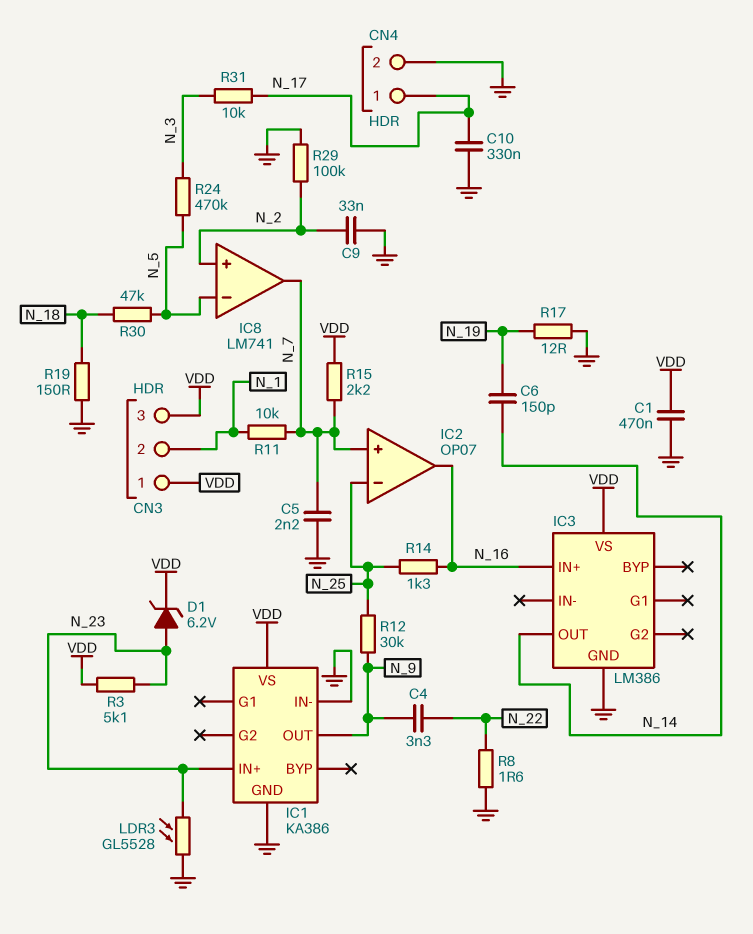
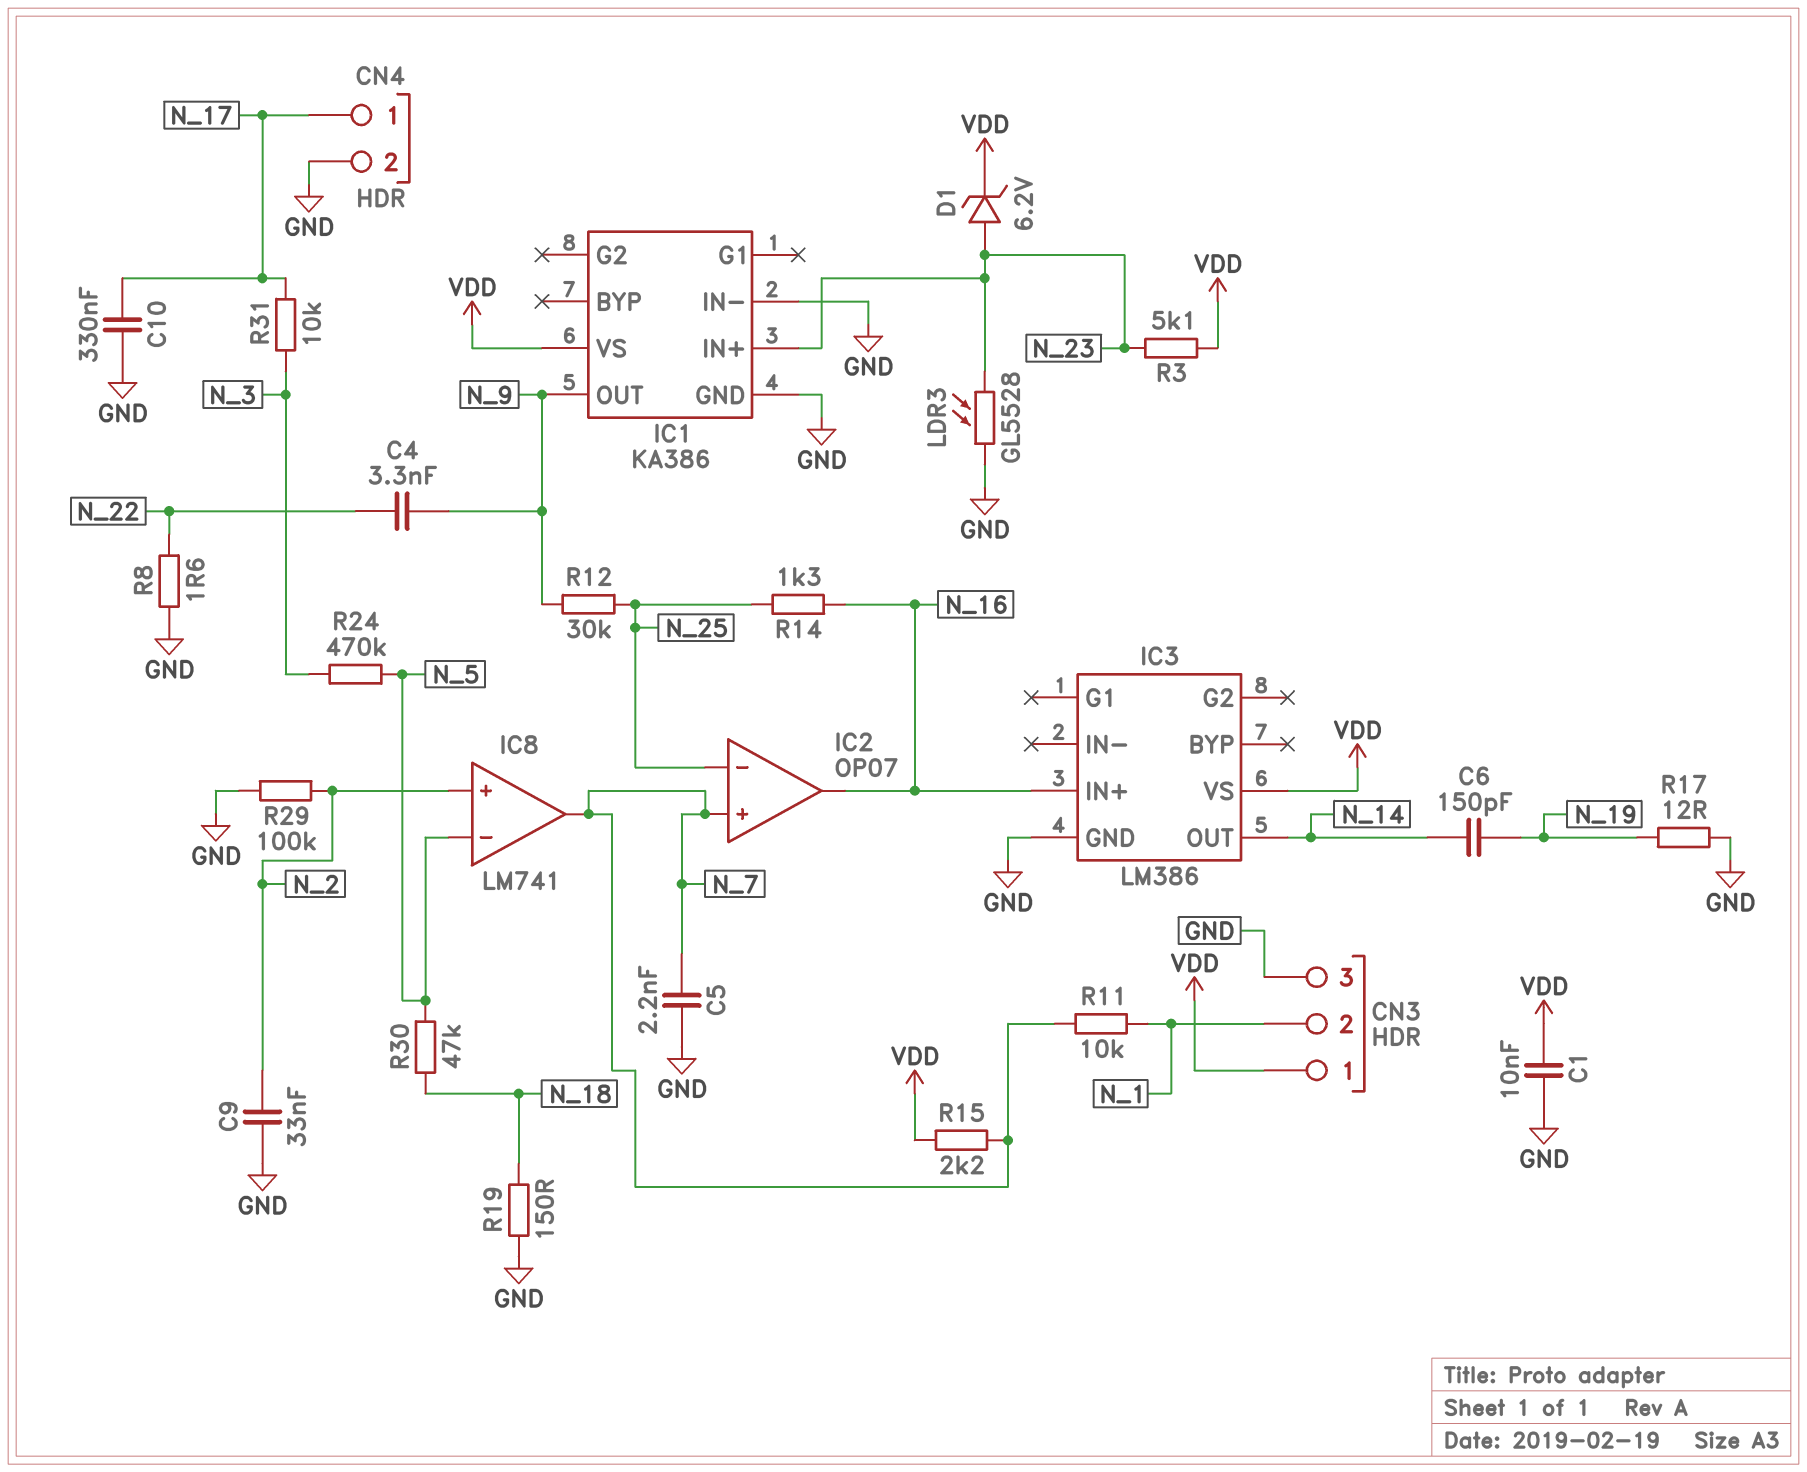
C1: 470nF (GND, VDD) -> 10nF (GND, VDD)
CN3 pin 3: VDD -> GND

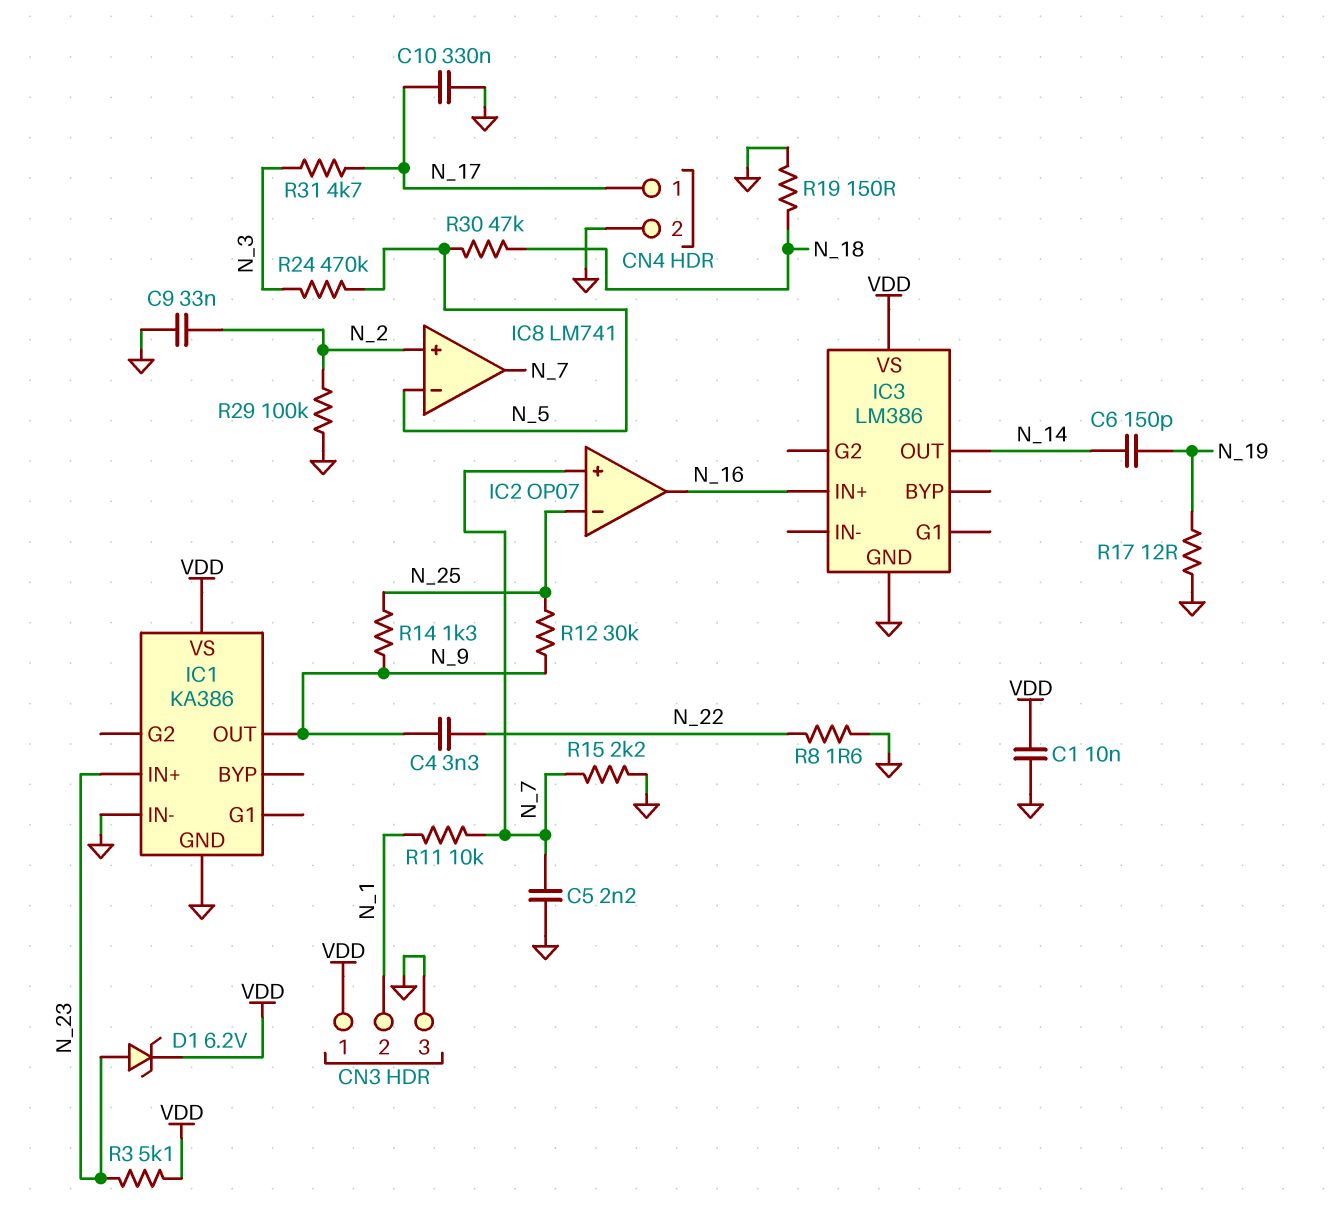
LDR3: GL5528 (GND, N_23) -> none
R14: 1.3k (N_16, N_25) -> 1.3k (N_9, N_25)
R15: 2.2k (N_7, VDD) -> 2.2k (GND, N_7)
R31: 10k (N_3, N_17) -> 4.7k (N_3, N_17)

